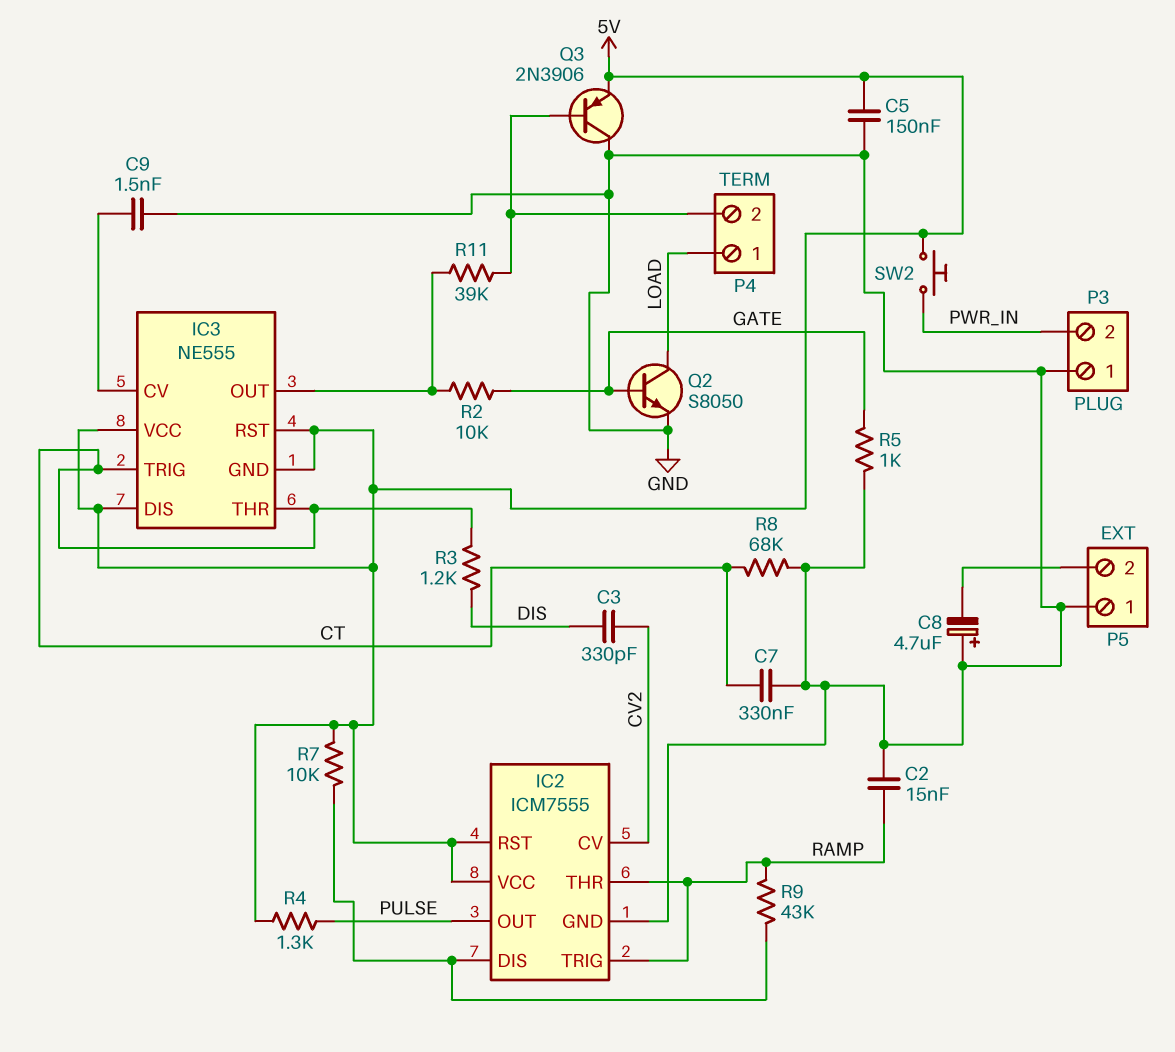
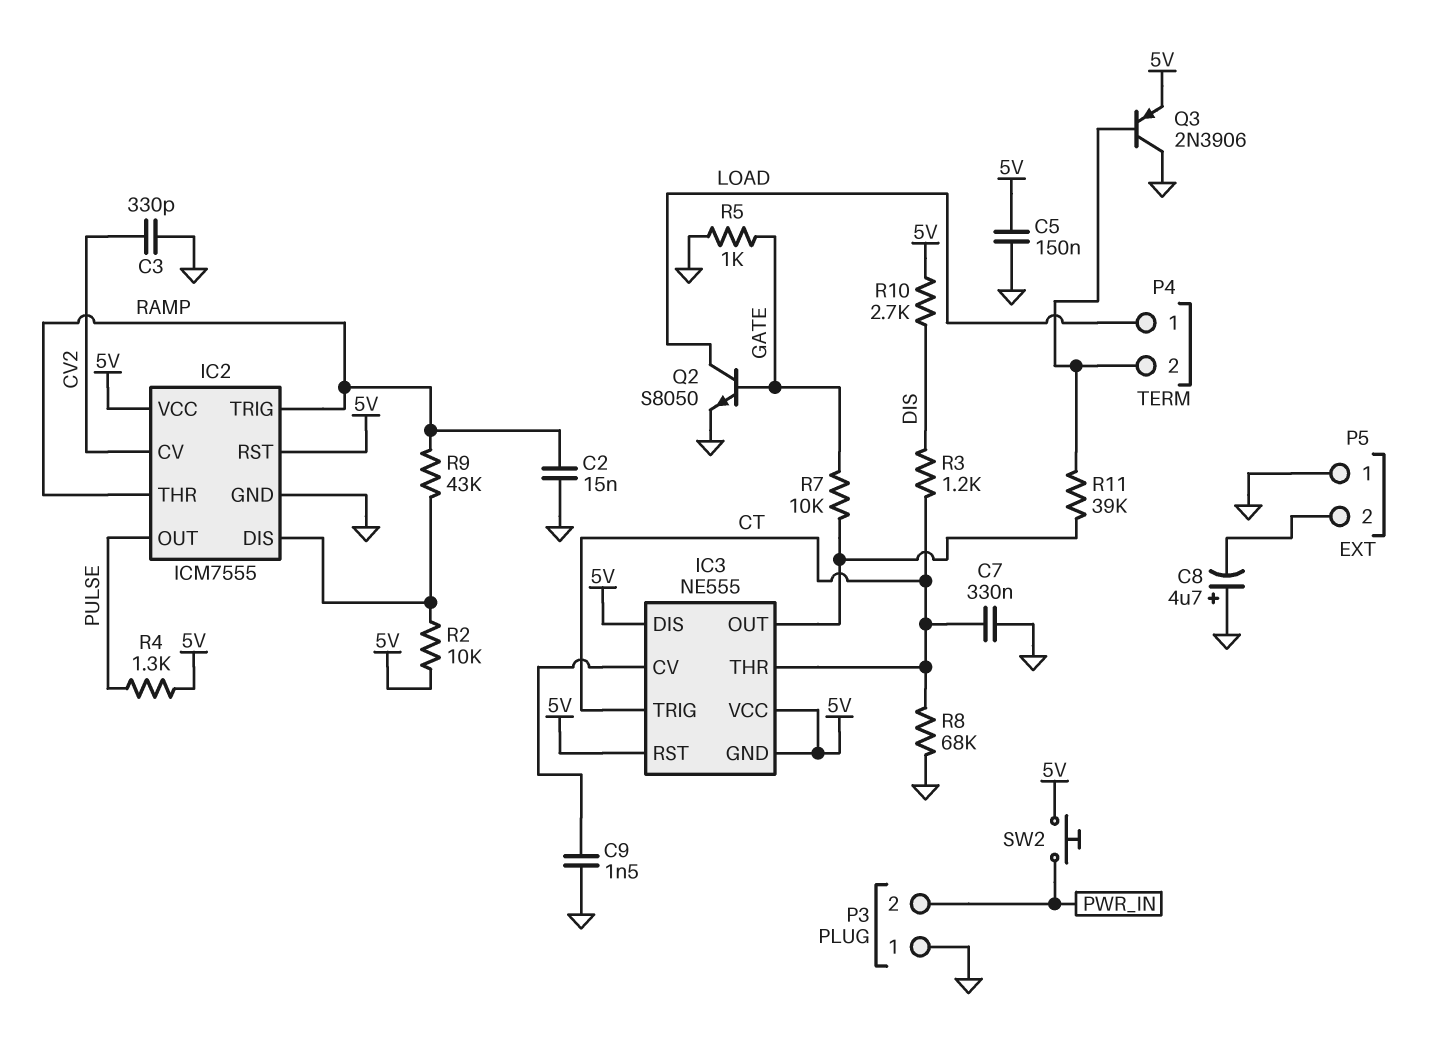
C3: 330pF (CV2, DIS) -> 330pF (CV2, GND)
R2: 10k (GATE, IC3/OUT) -> 10k (5V, IC2/DIS)
R7: 10k (5V, IC2/DIS) -> 10k (GATE, IC3/OUT)
R10: none -> 2.7k (5V, DIS)

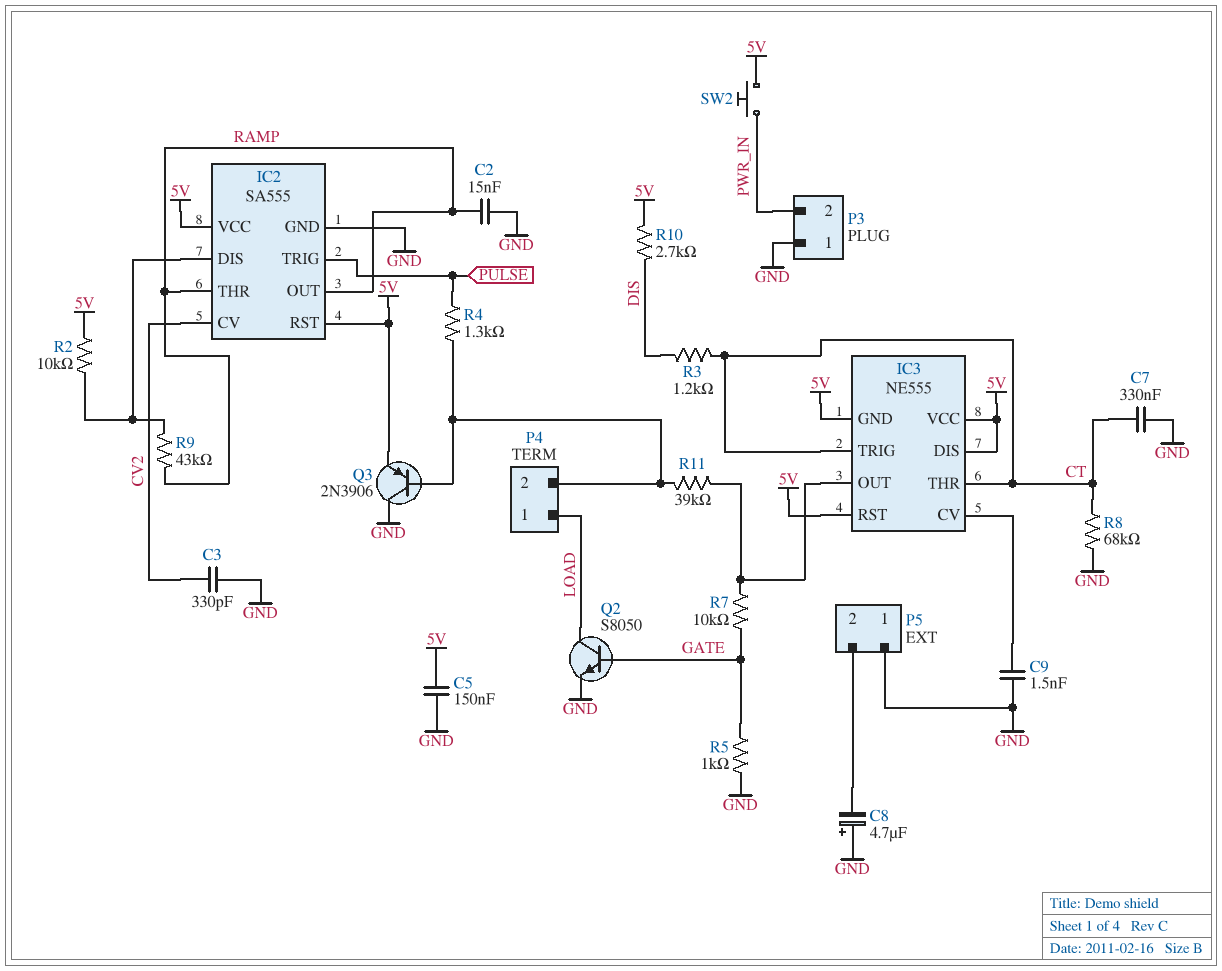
IC2: ICM7555 -> SA555
IC2 pin OUT: PULSE -> RAMP
IC2 pin TRIG: RAMP -> PULSE
R4: 1.3k (5V, PULSE) -> 1.3k (P4/2, PULSE)

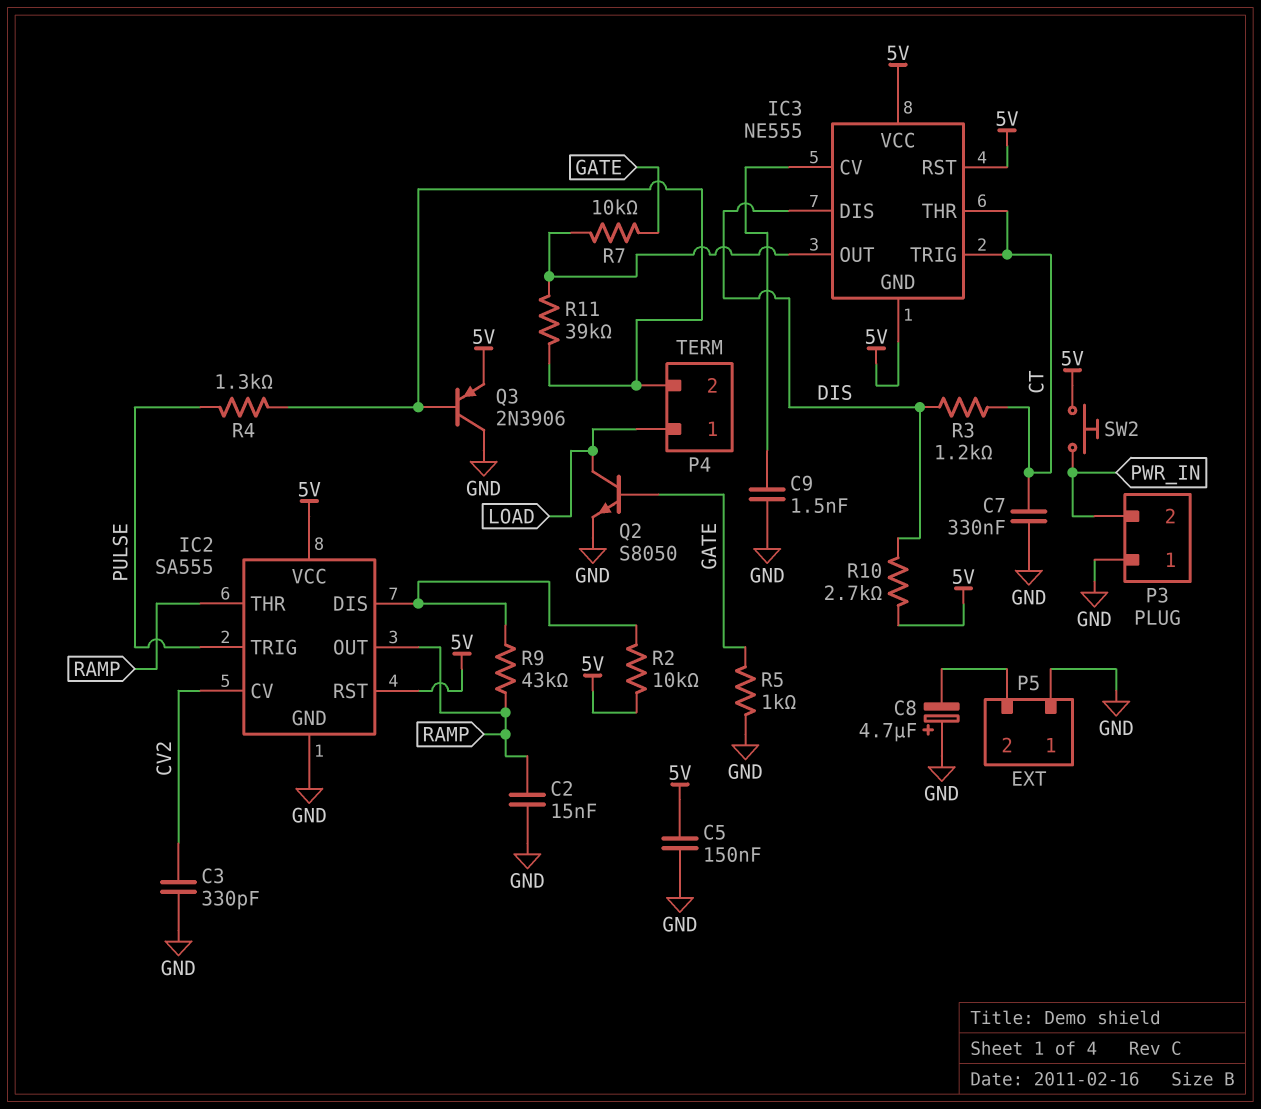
IC3 pin DIS: 5V -> DIS
R8: 68k (CT, GND) -> none

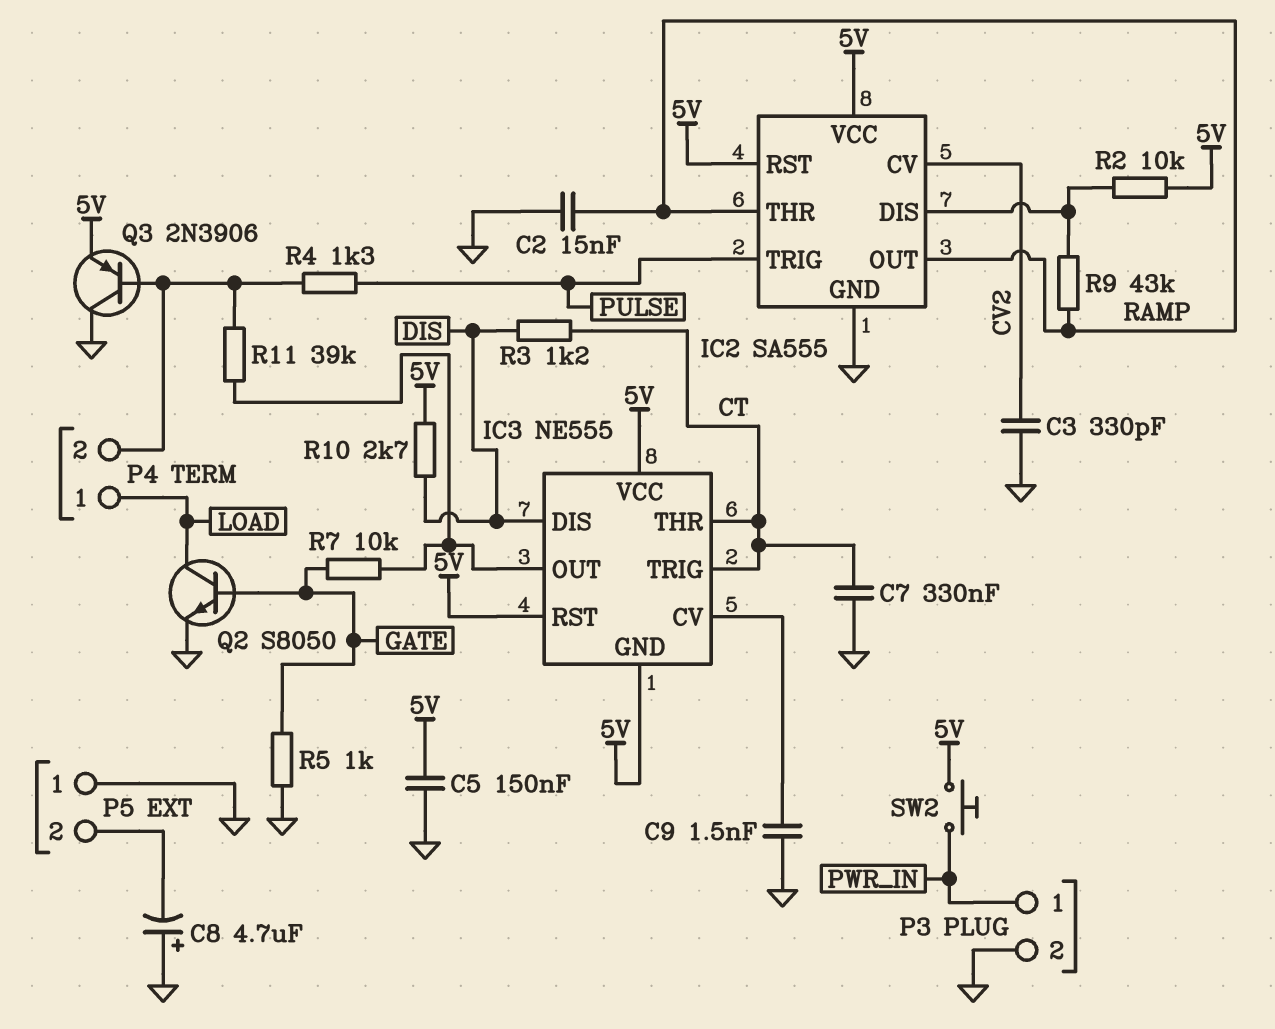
P3 pin 1: GND -> PWR_IN
P3 pin 2: PWR_IN -> GND

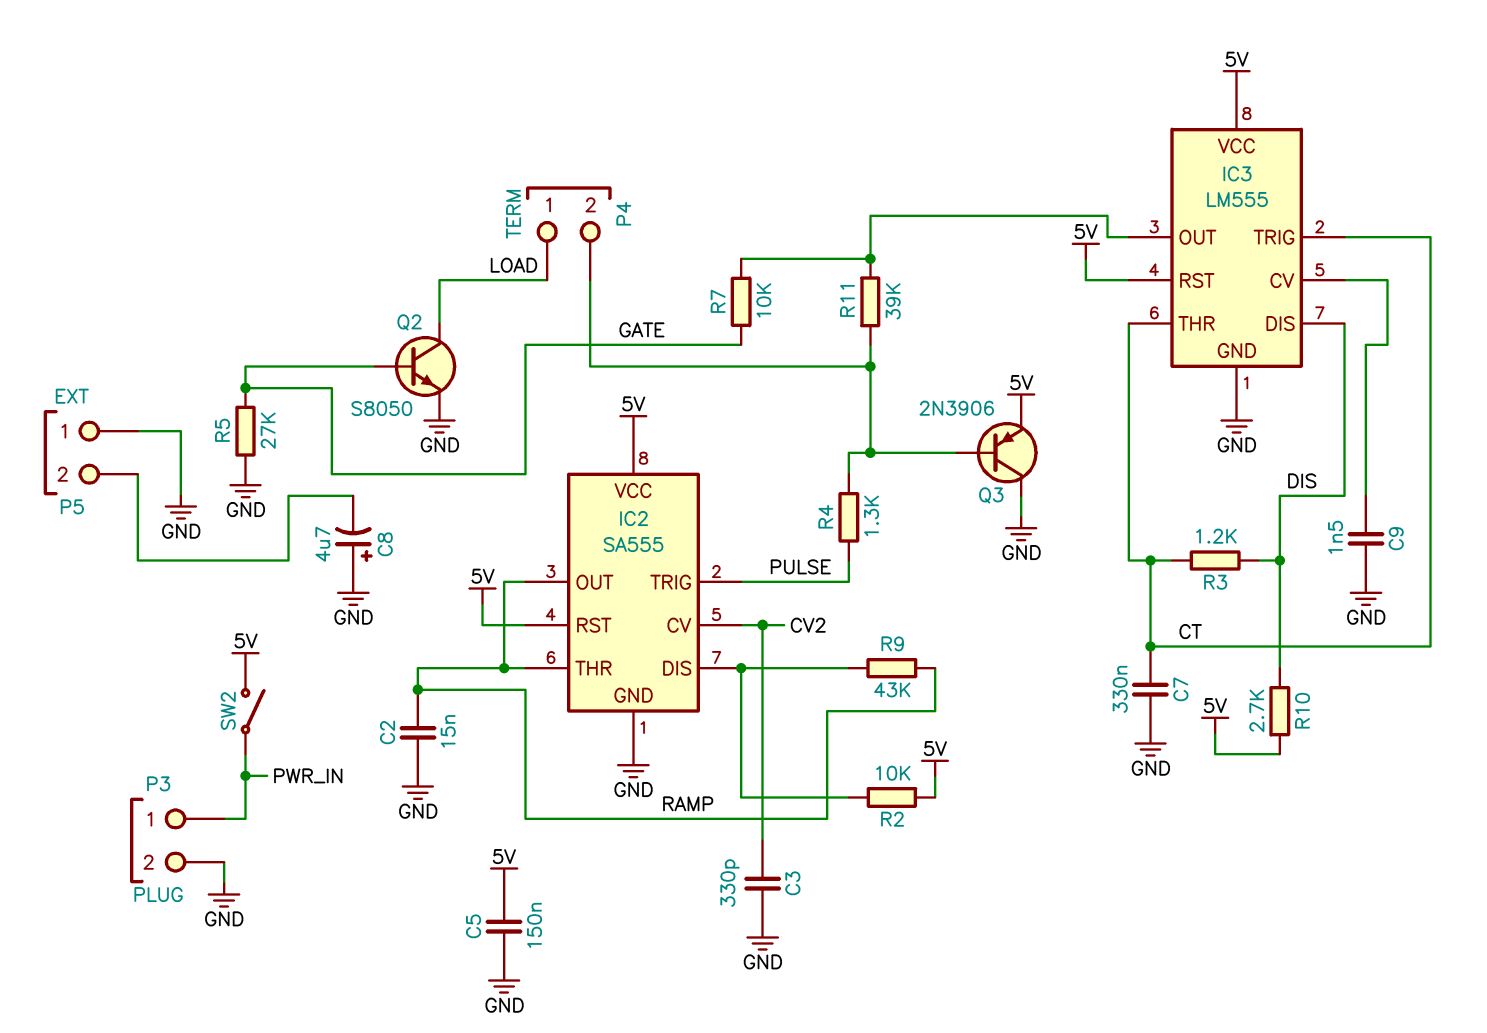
IC3: NE555 -> LM555
IC3 pin GND: 5V -> GND
R5: 1k (GATE, GND) -> 27k (GATE, GND)
SW2: button (5V, PWR_IN) -> switch (5V, PWR_IN)

